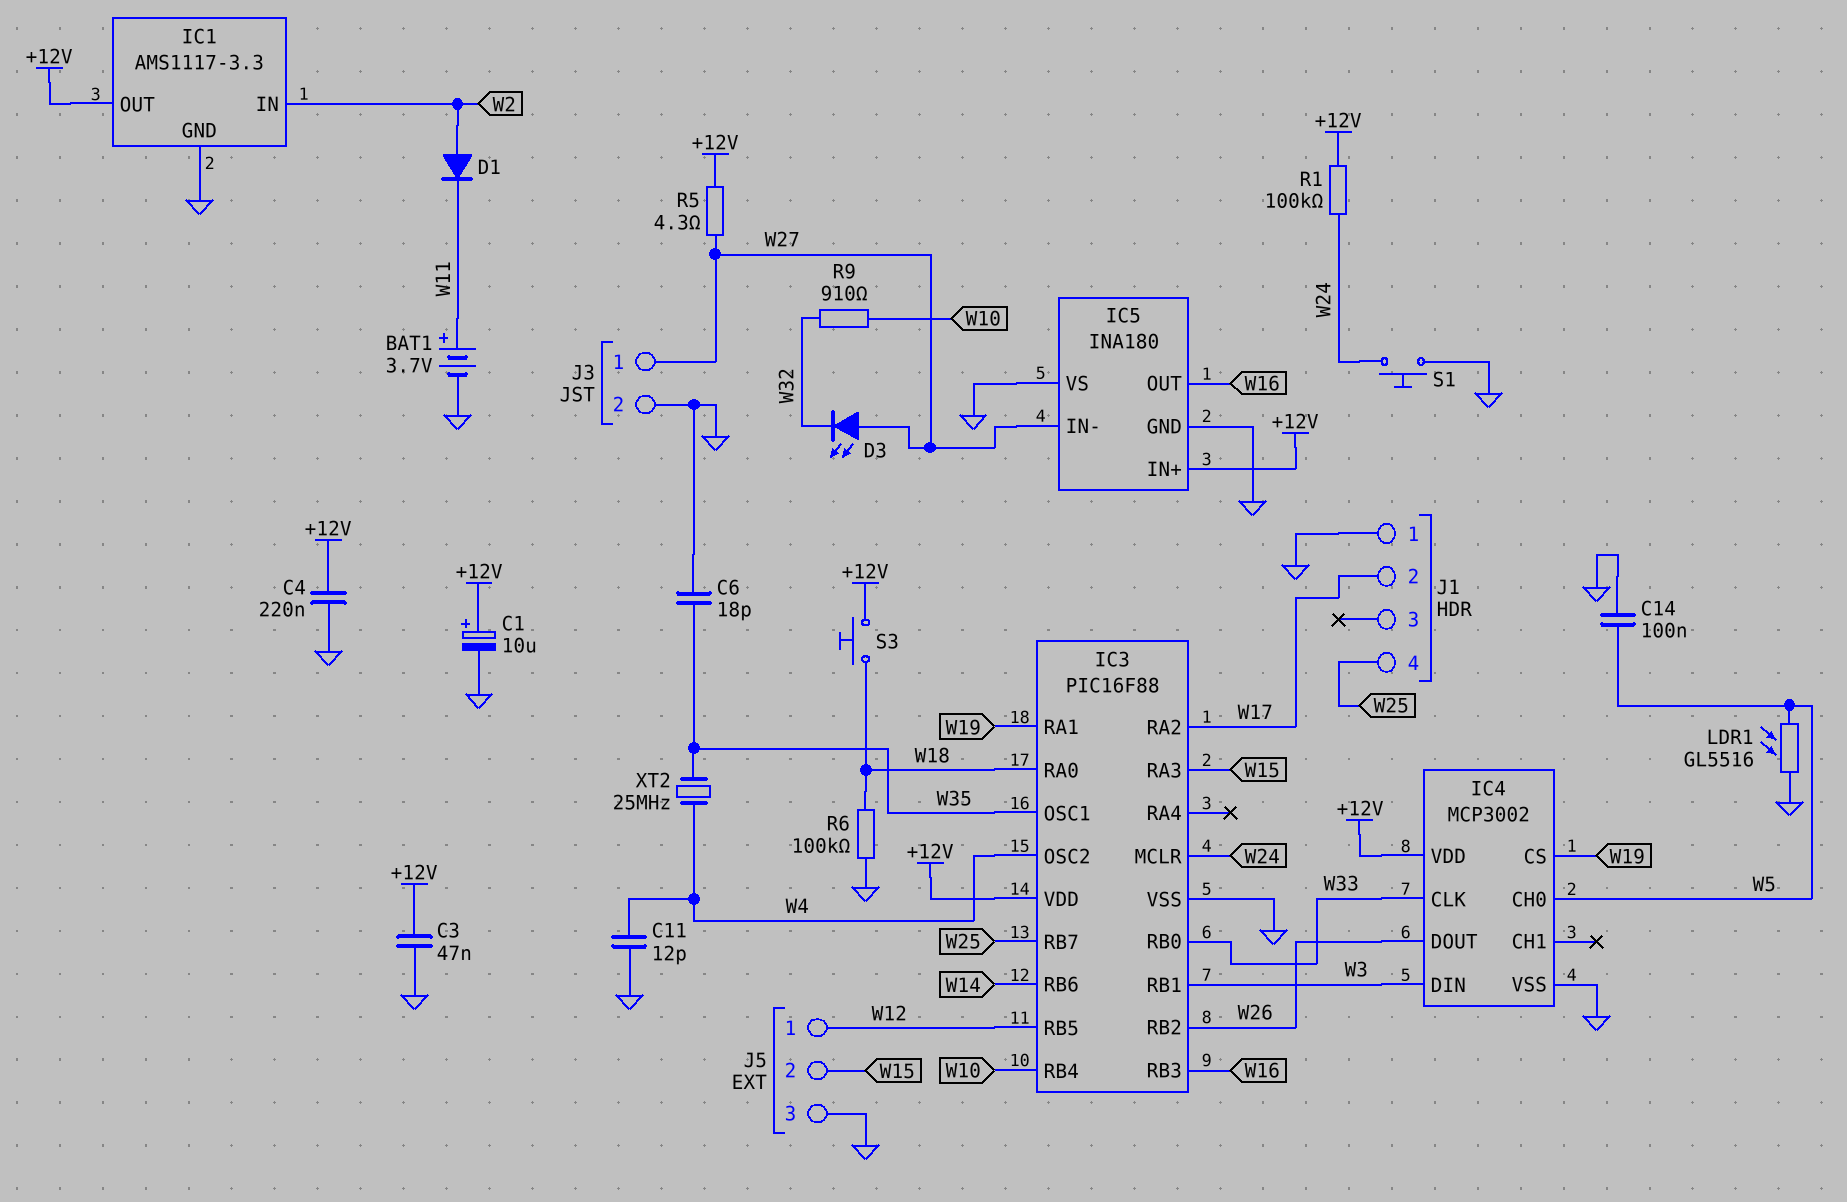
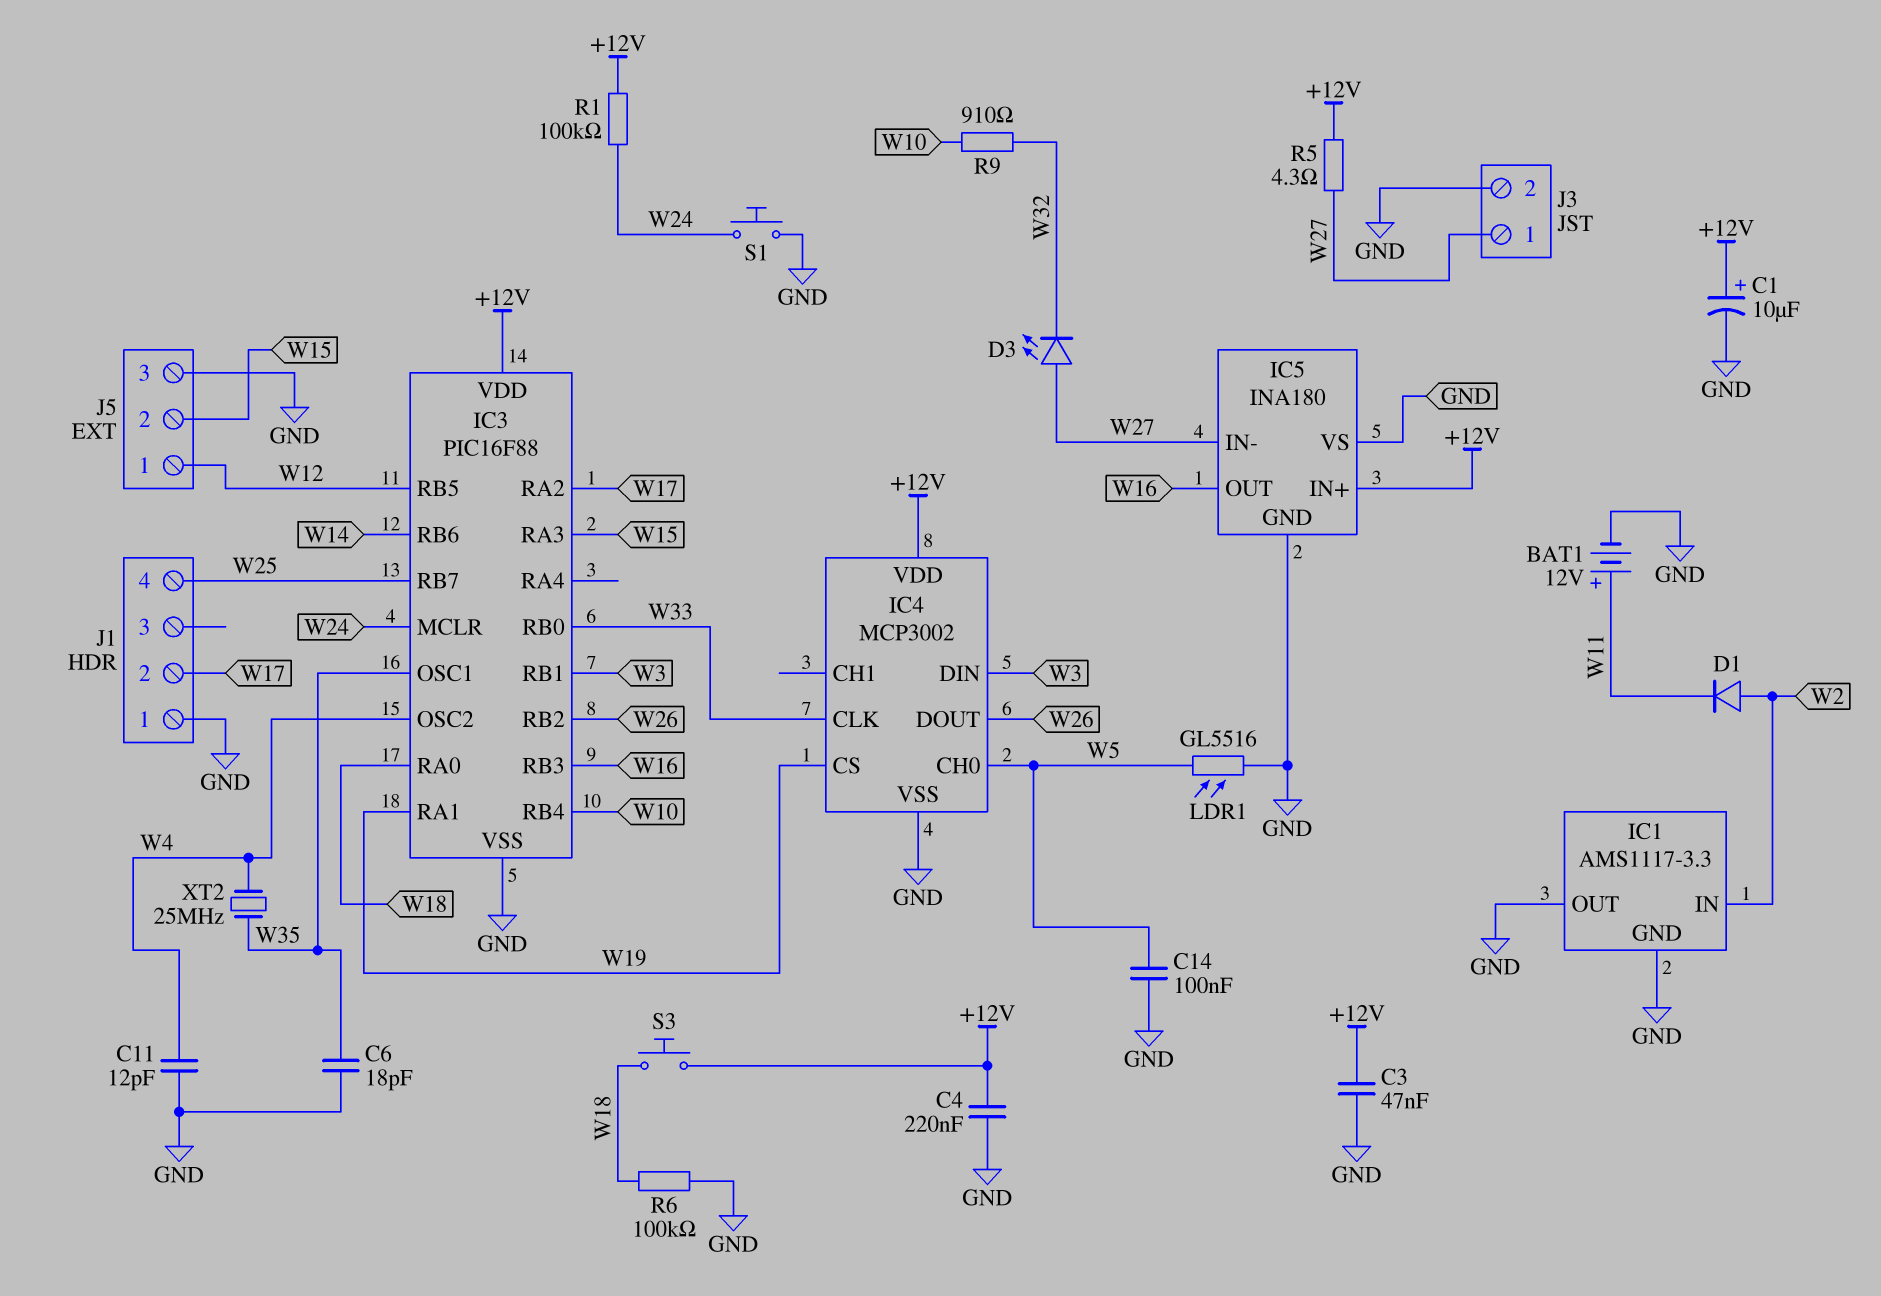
BAT1: 3.7V (plus W11, minus GND) -> 12V (plus W11, minus GND)
IC1 pin OUT: +12V -> GND

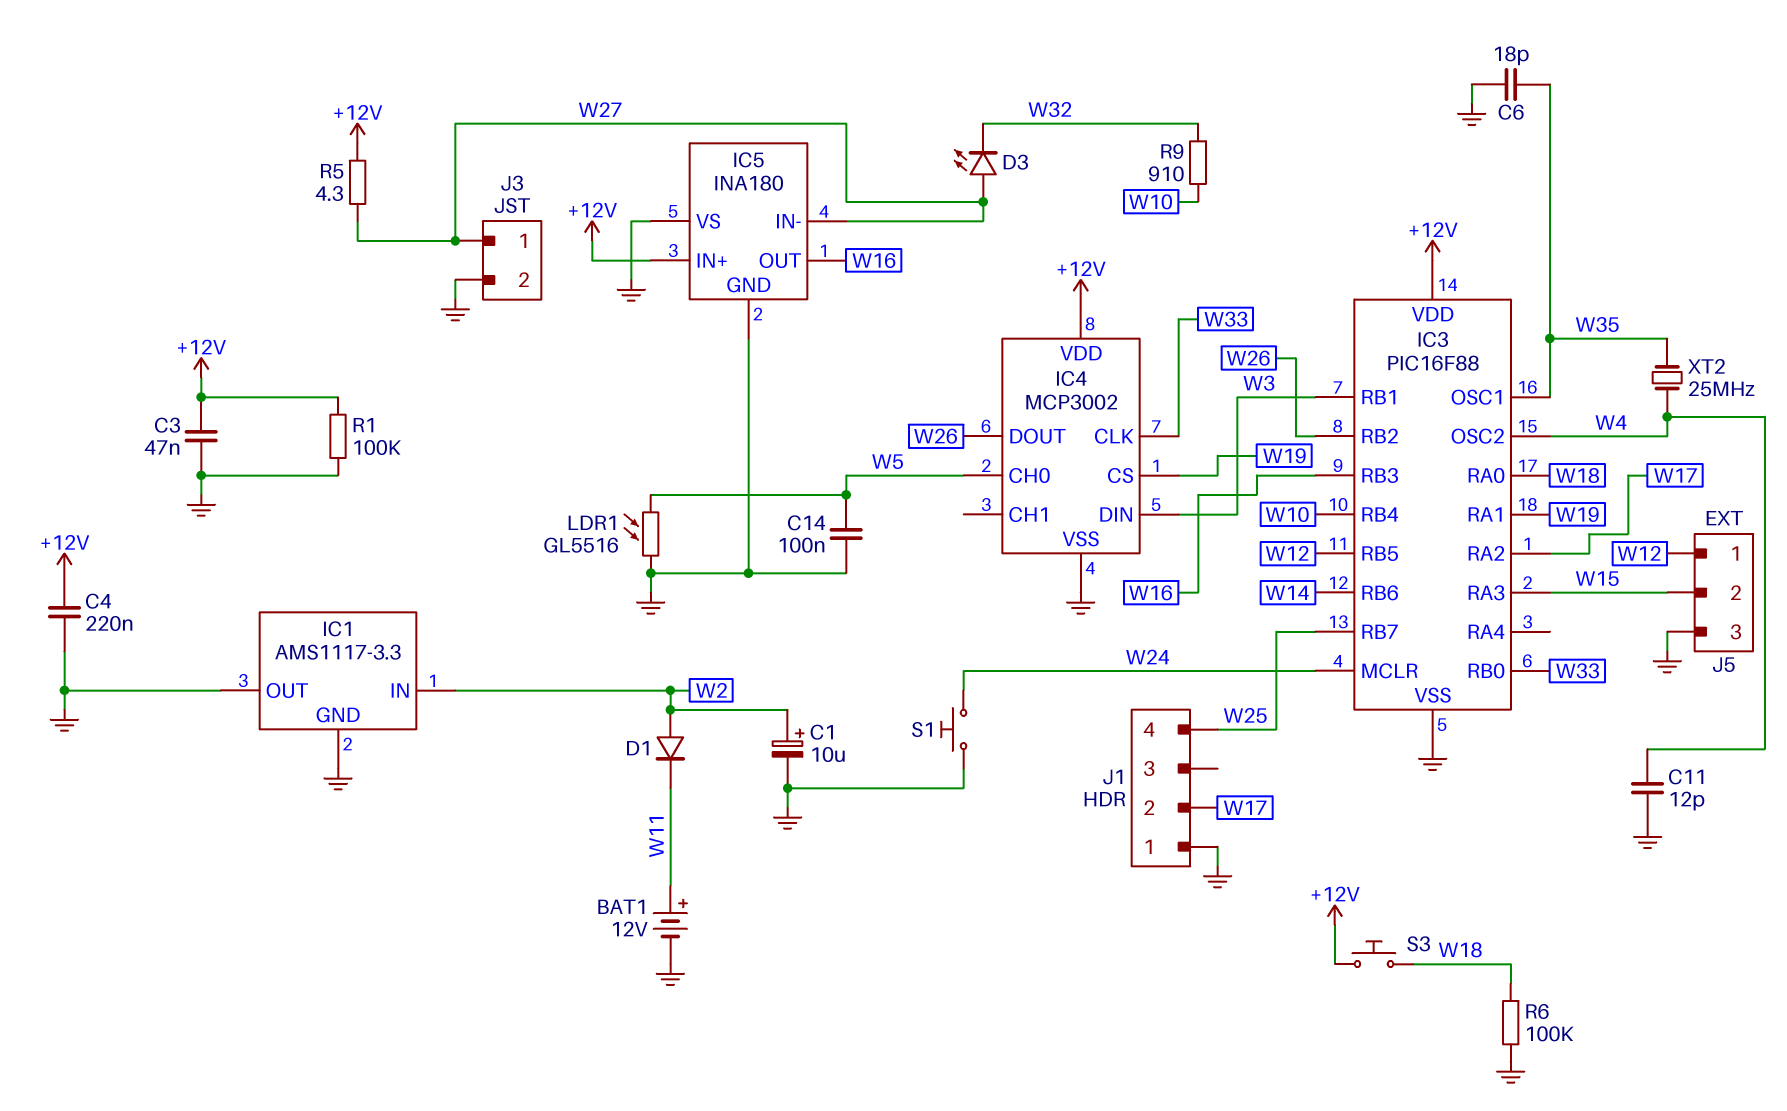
C1: 10uF (plus +12V, minus GND) -> 10uF (plus W2, minus GND)
R1: 100k (+12V, W24) -> 100k (+12V, GND)

